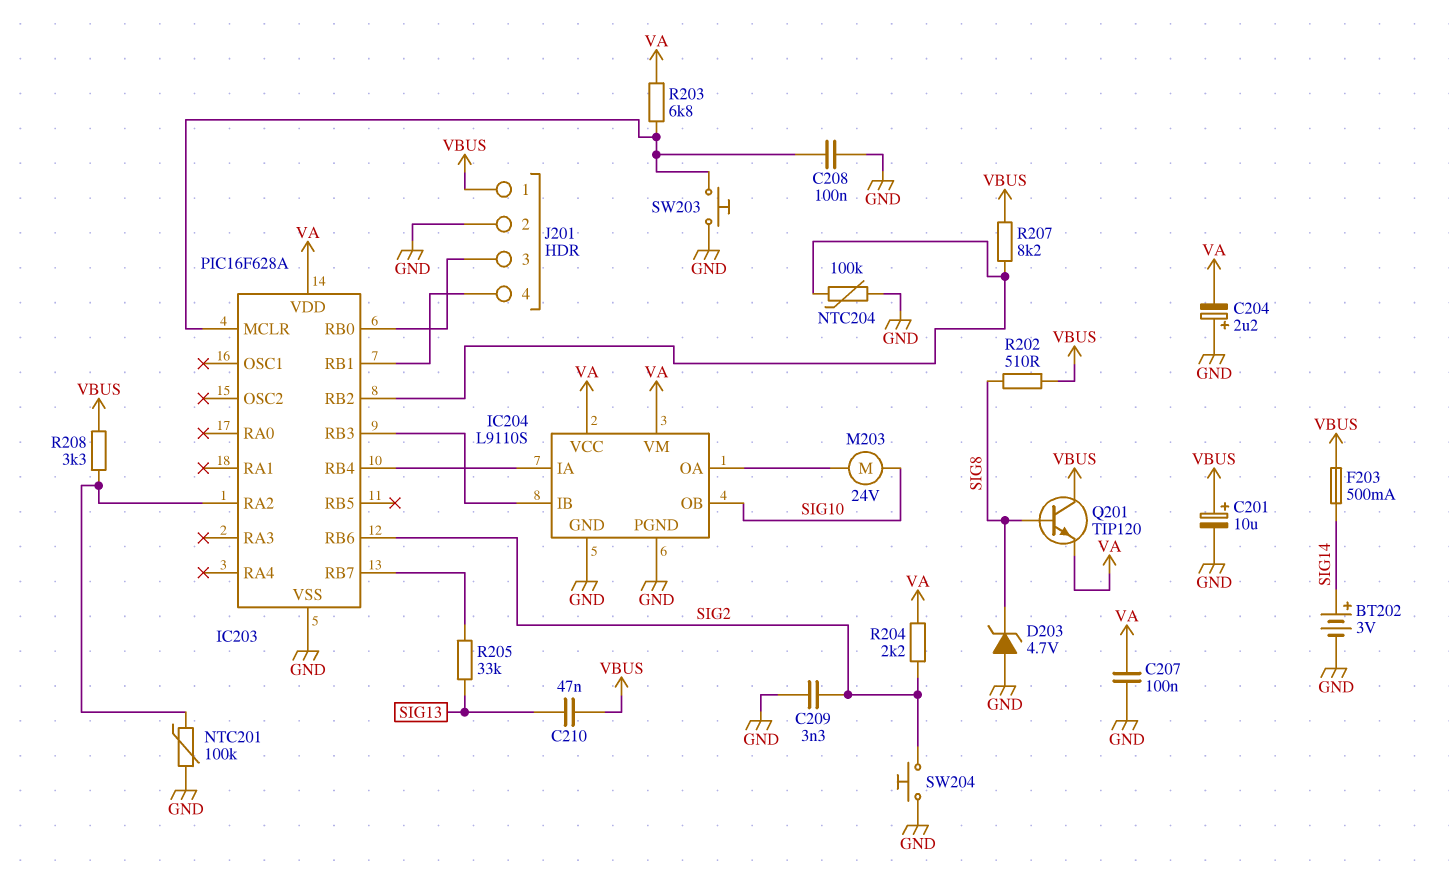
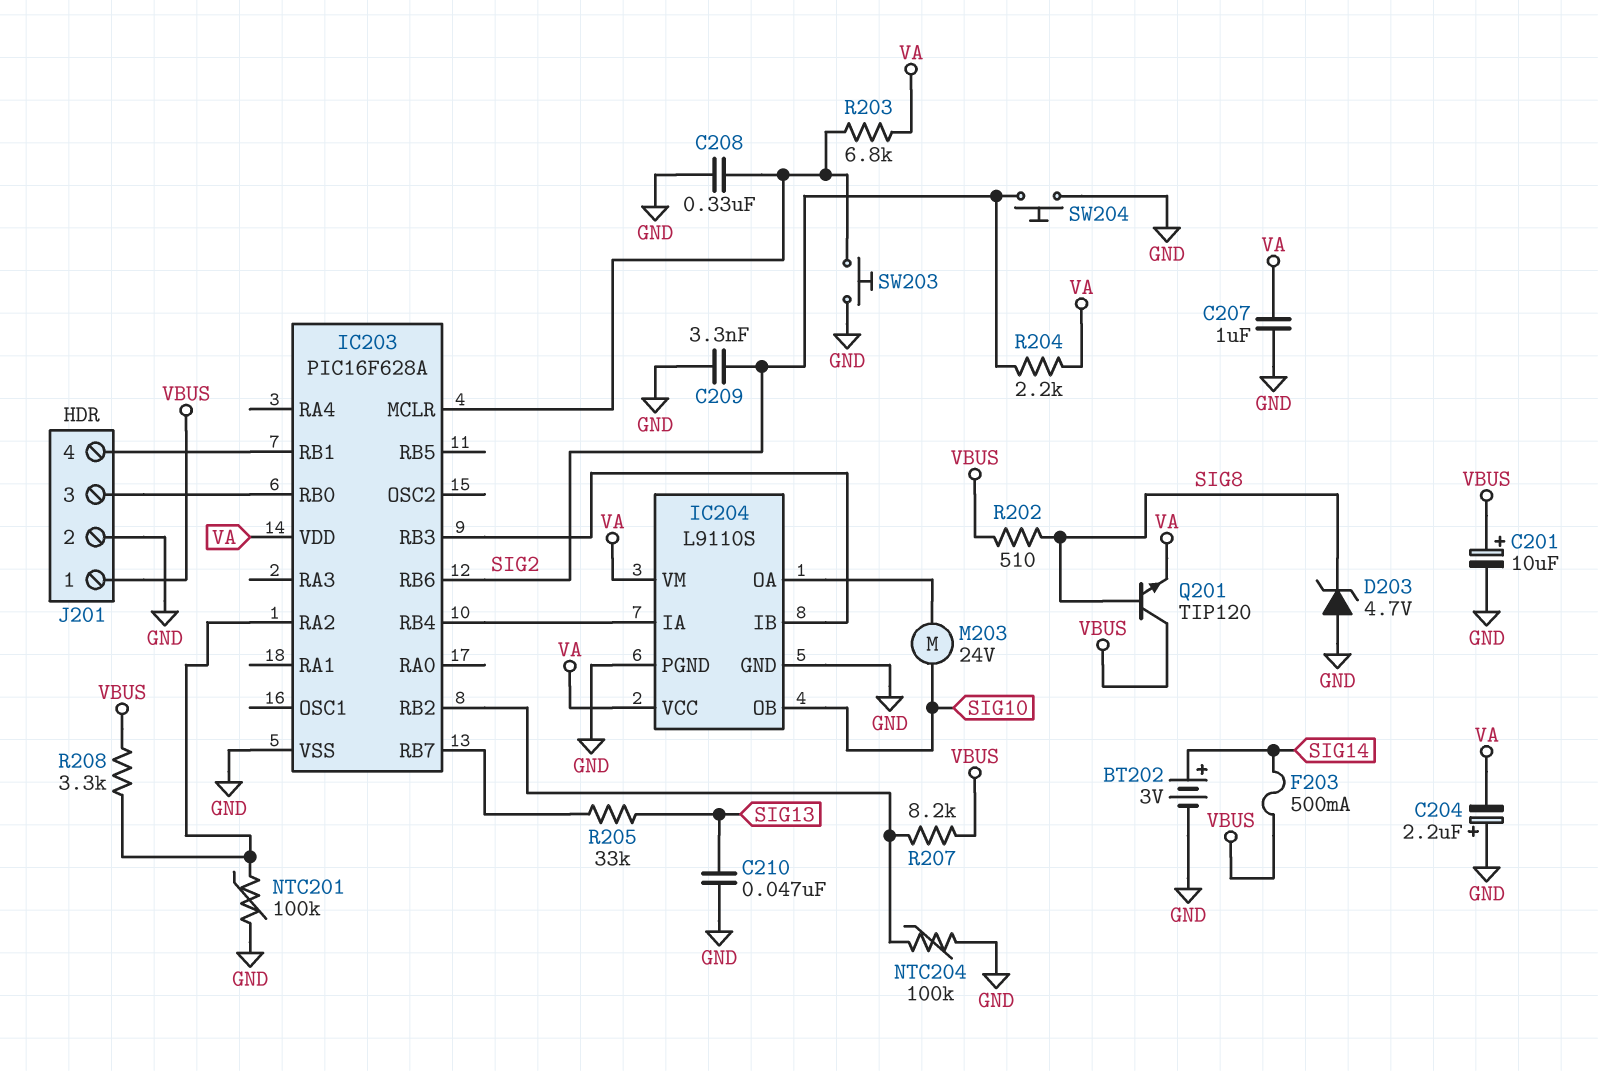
C207: 100nF (GND, VA) -> 1uF (GND, VA)
C208: 100nF (GND, IC203/MCLR) -> 330nF (GND, IC203/MCLR)
C210: 47nF (SIG13, VBUS) -> 47nF (GND, SIG13)

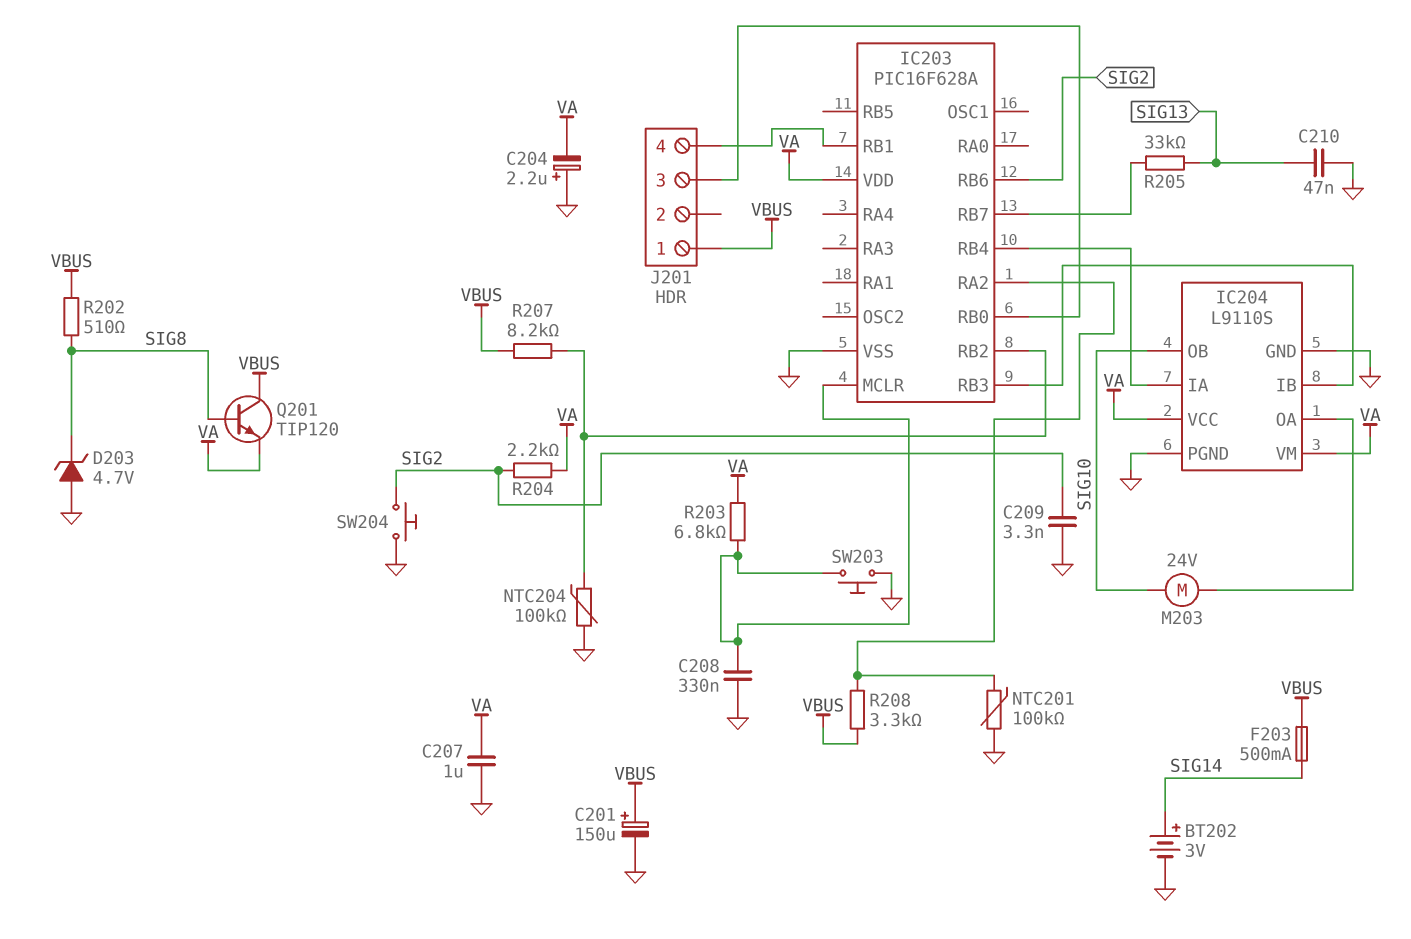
C201: 10uF (plus VBUS, minus GND) -> 150uF (plus VBUS, minus GND)
J201 pin 2: GND -> none

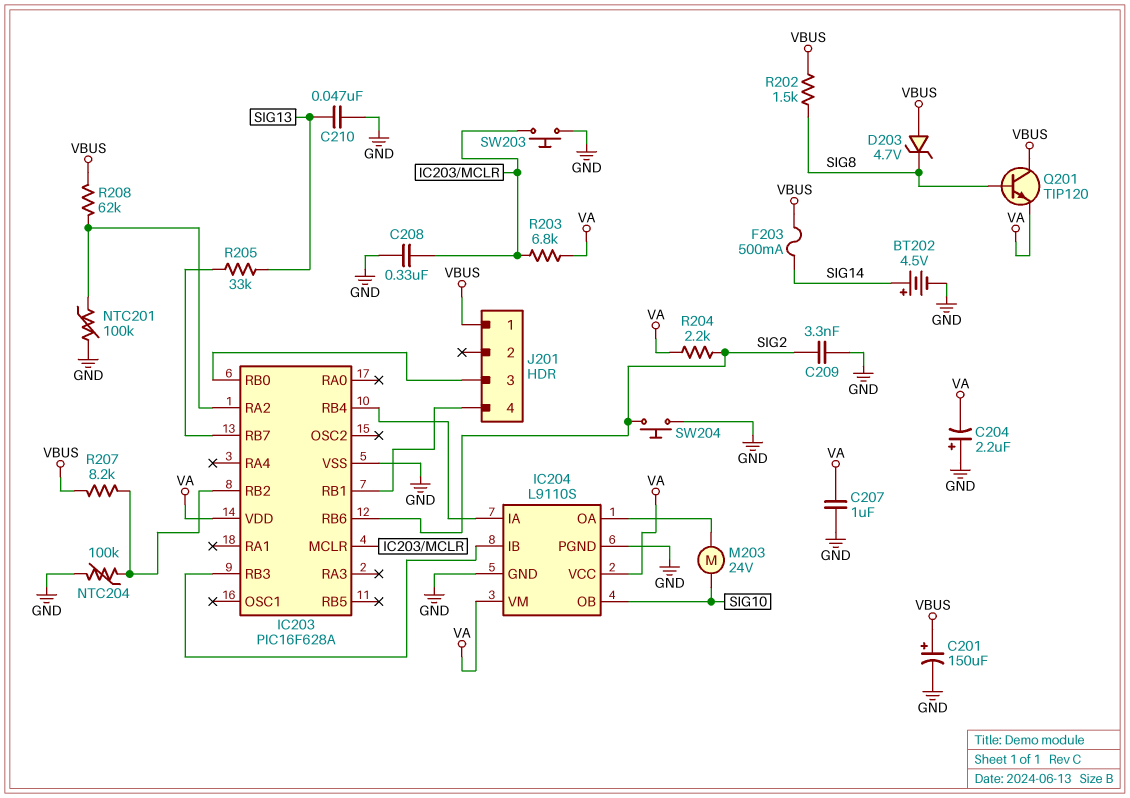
BT202: 3V (plus SIG14, minus GND) -> 4.5V (plus SIG14, minus GND)
D203: zener 4.7V (A GND, K SIG8) -> zener 4.7V (A VBUS, K SIG8)
R202: 510 (SIG8, VBUS) -> 1.5k (SIG8, VBUS)
R208: 3.3k (IC203/RA2, VBUS) -> 62k (IC203/RA2, VBUS)

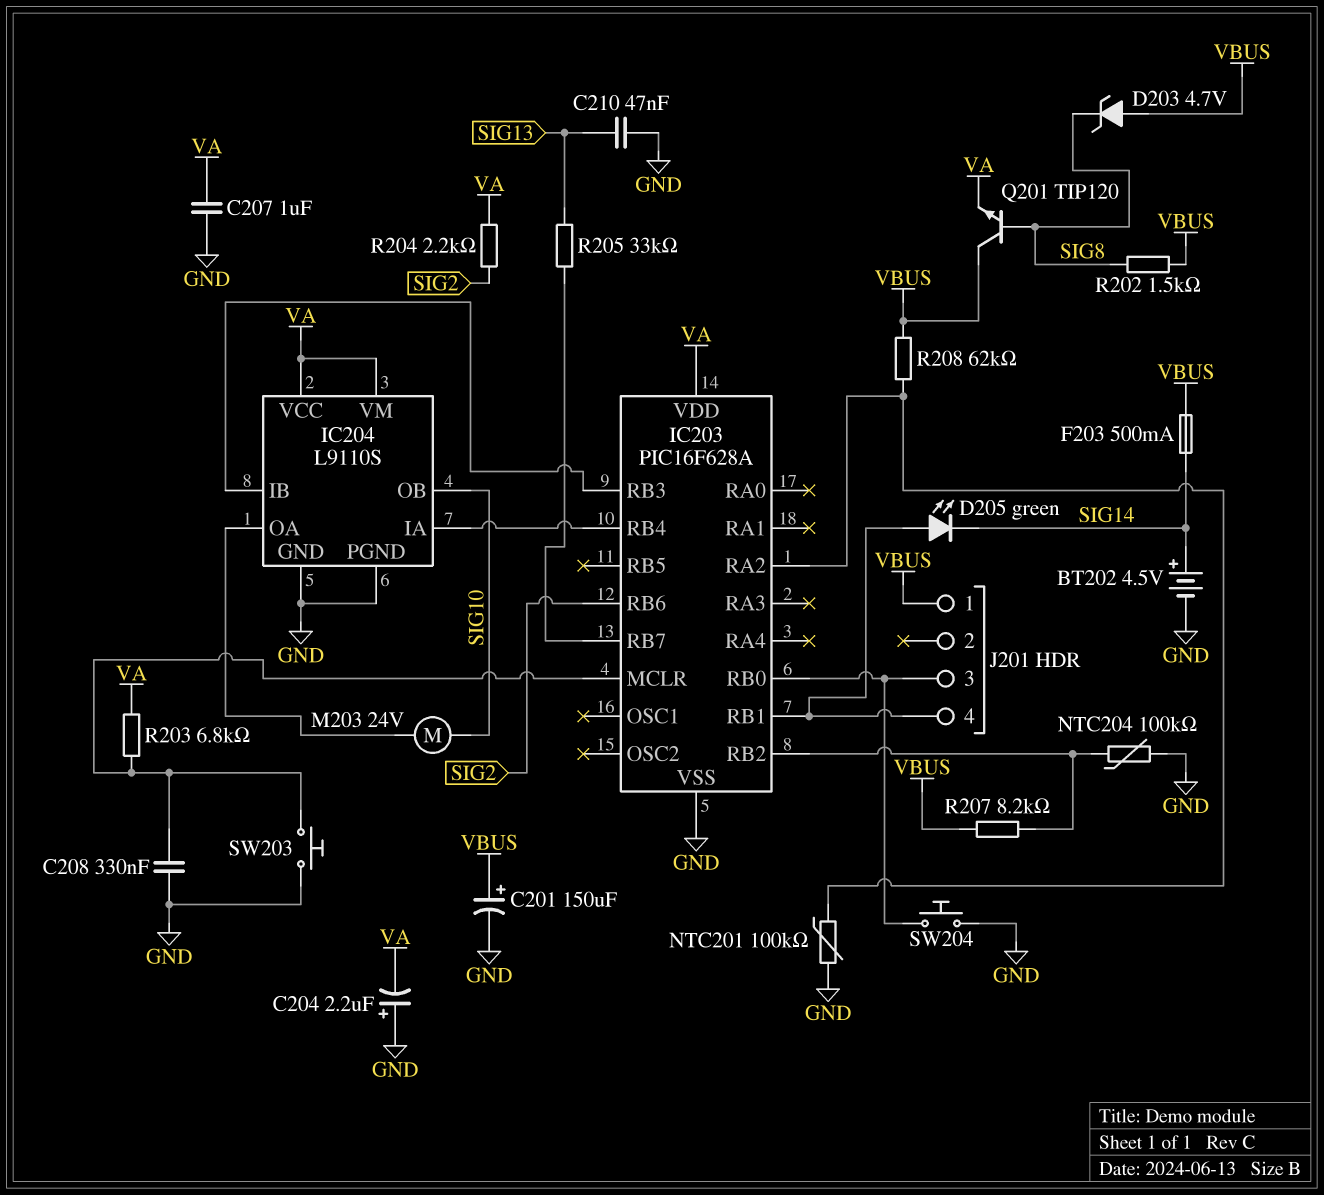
C209: 3.3nF (GND, SIG2) -> none
D205: none -> LED green (A IC203/RB1, K SIG14)
SW204: button (GND, SIG2) -> button (GND, IC203/RB0)

